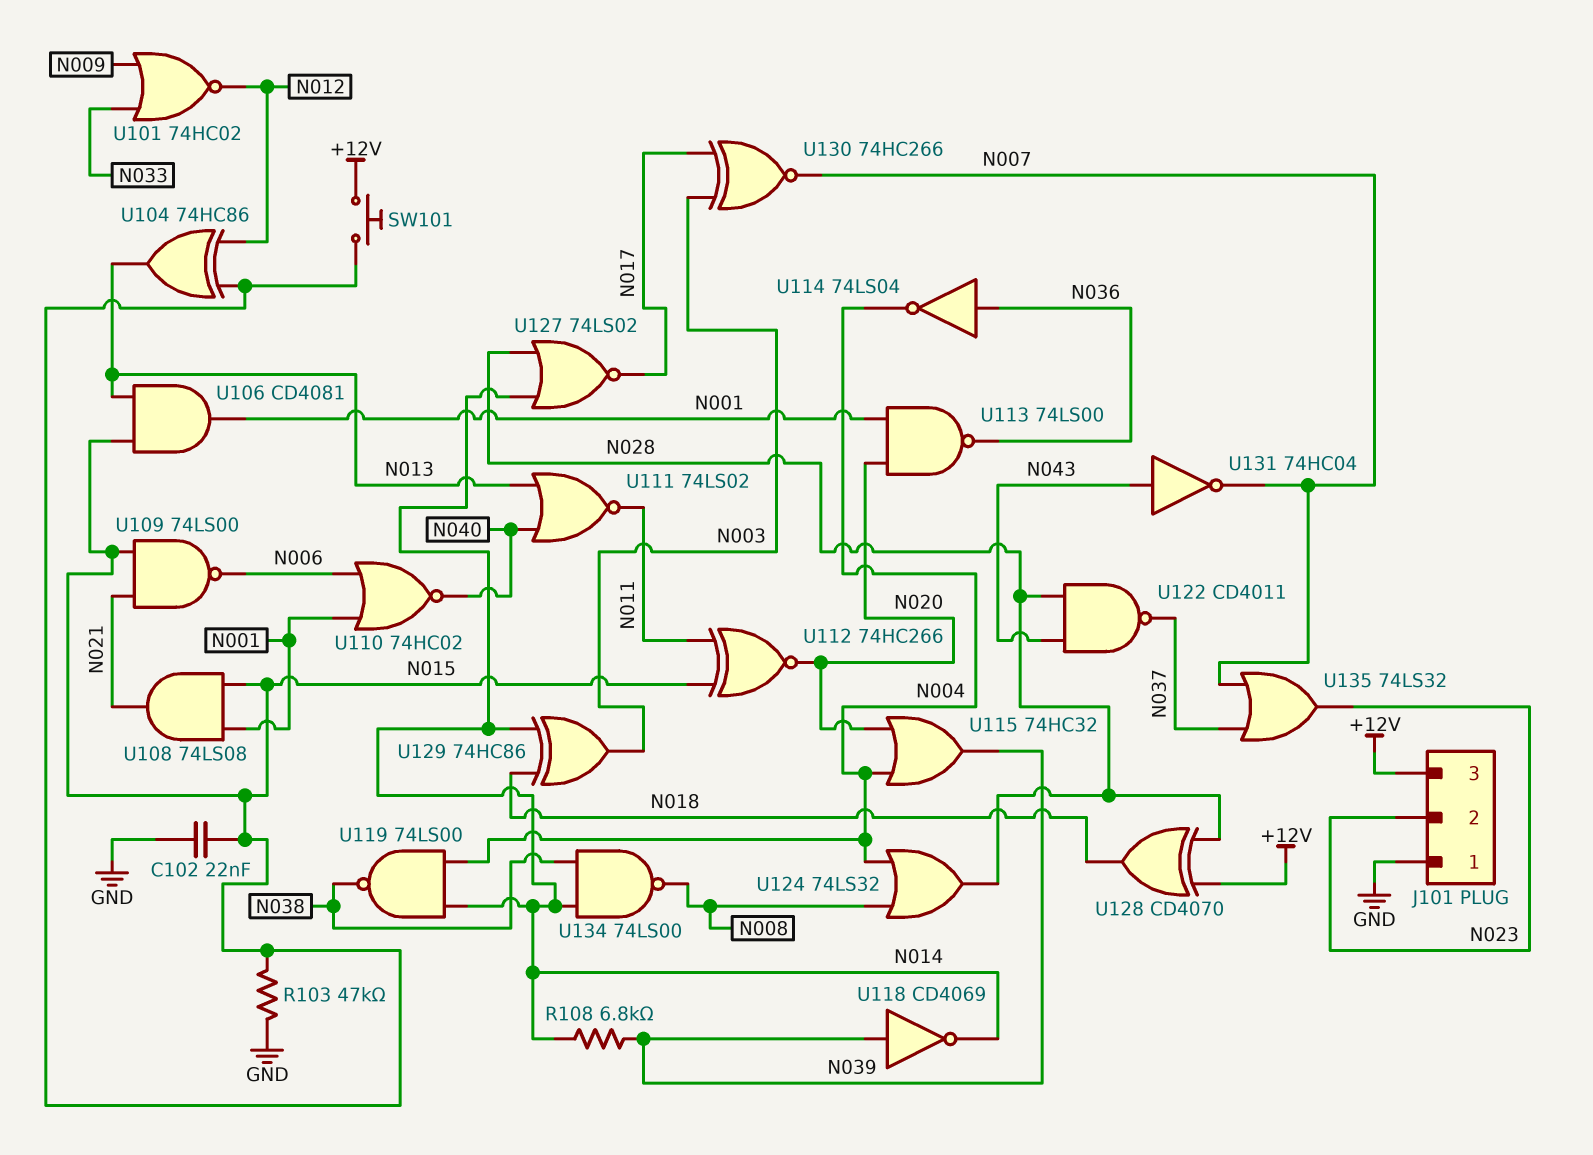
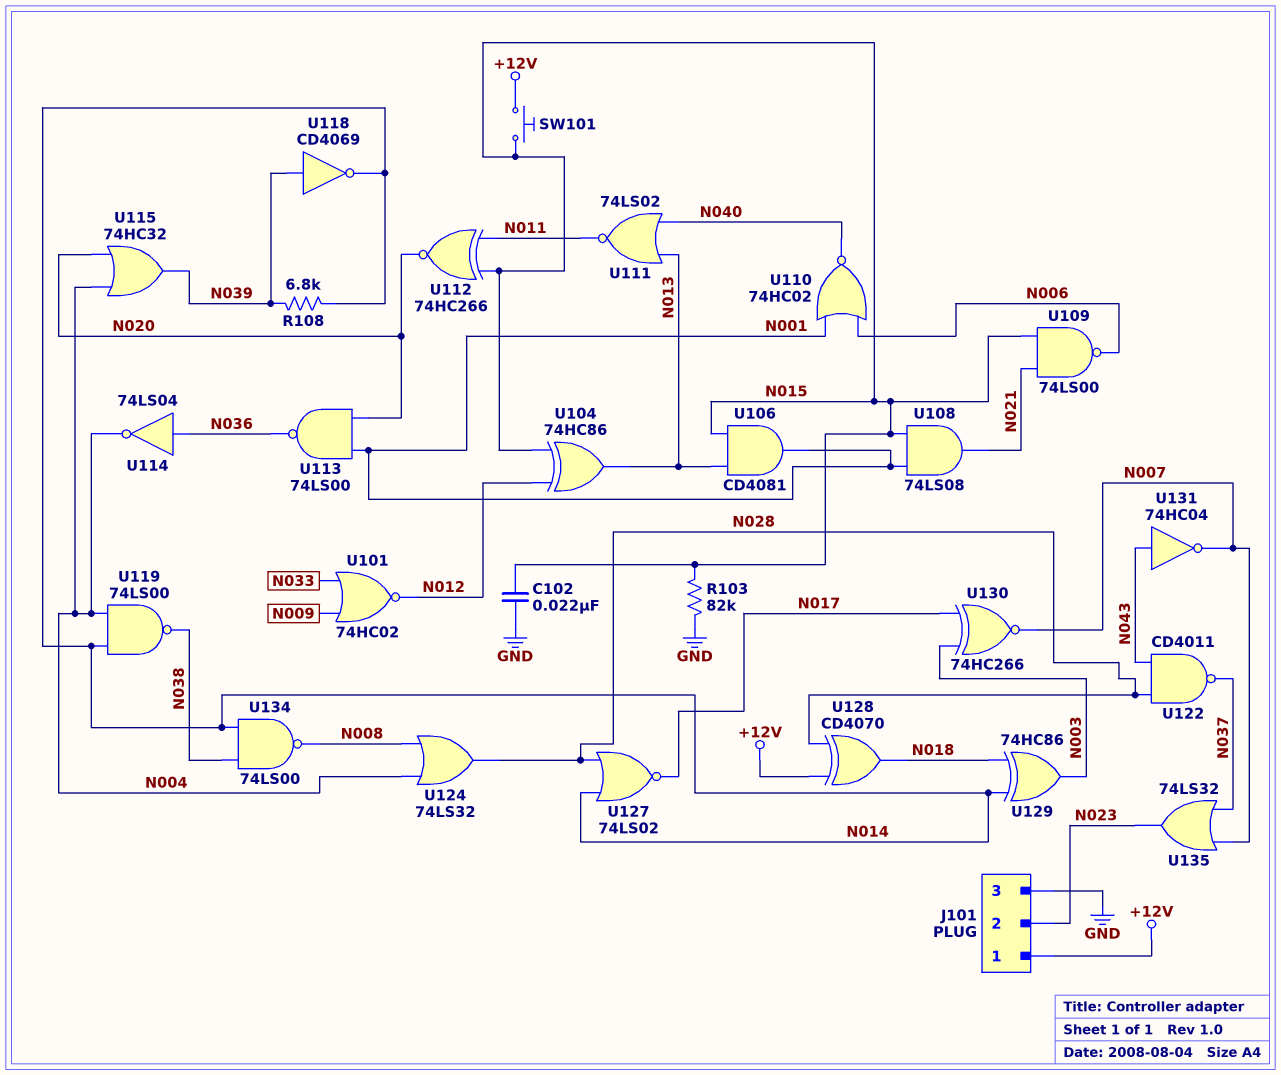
J101 pin 1: GND -> +12V
J101 pin 3: +12V -> GND
R103: 47k (GND, N015) -> 82k (GND, N015)

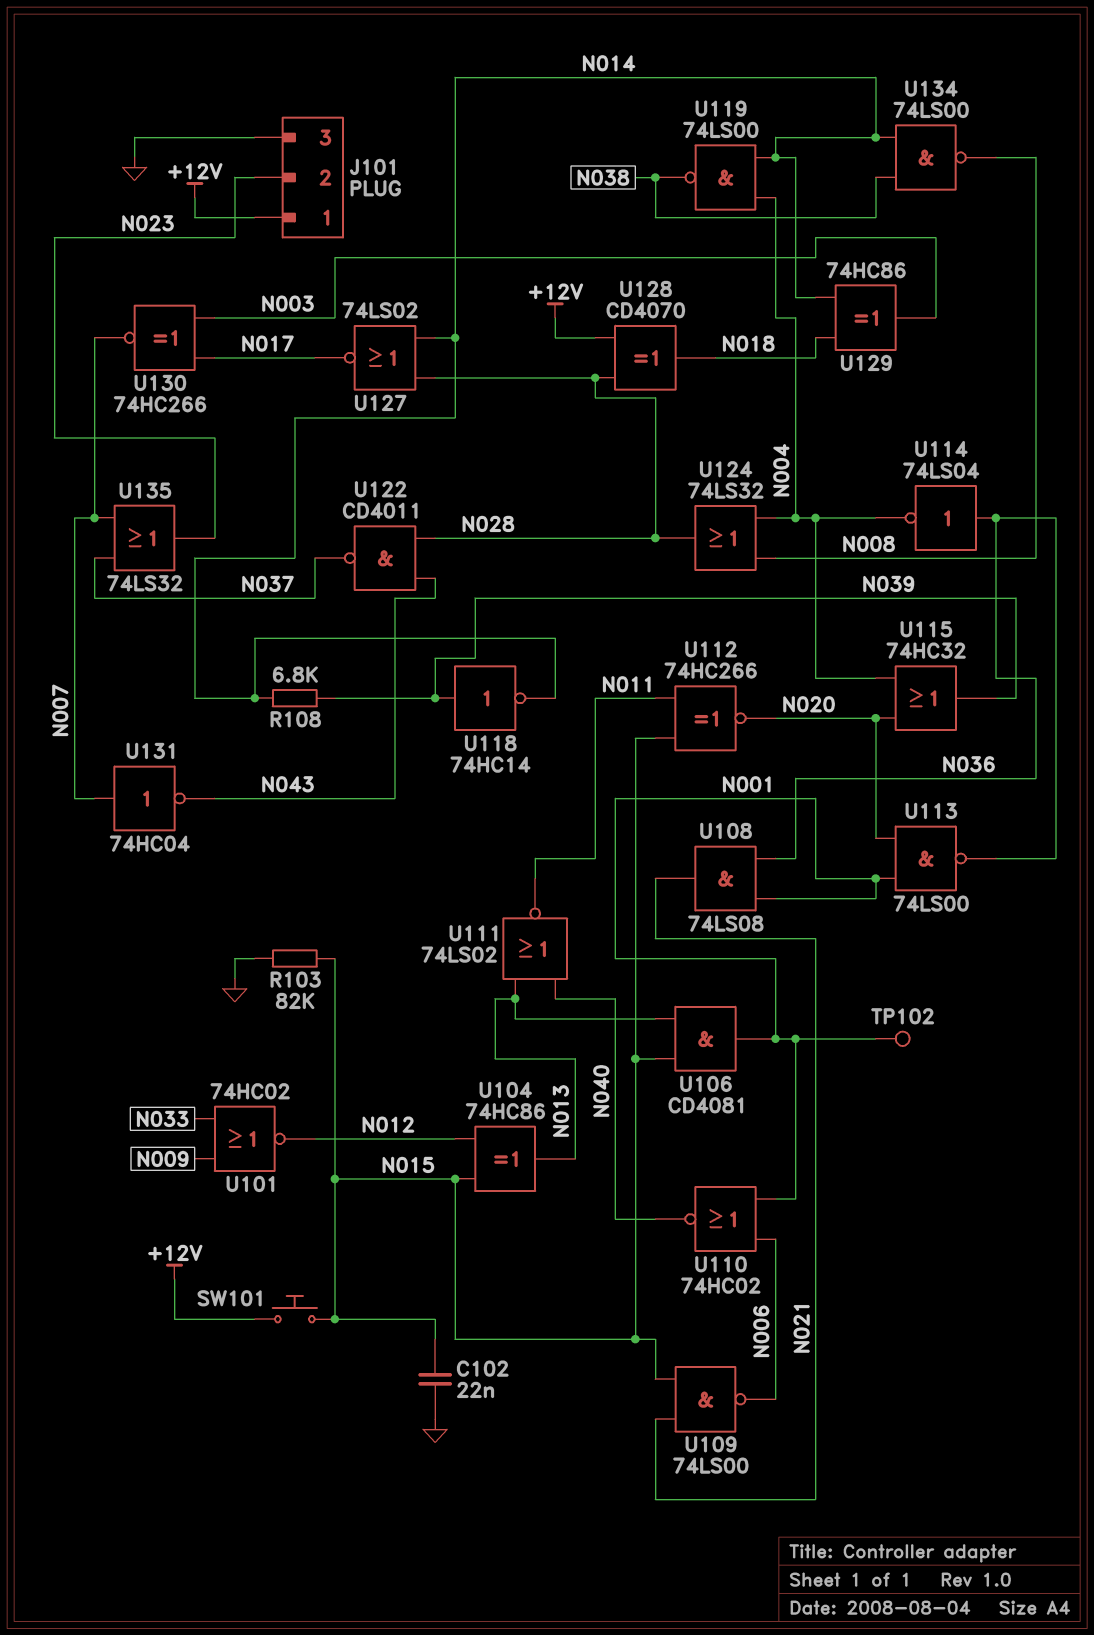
TP102: none -> test point (N001)
U108: AND 74LS08 (in N001, in N015, out N021) -> AND 74LS08 (in N001, in N036, out N021)
U118: NOT CD4069 (in N039, out N014) -> NOT 74HC14 (in N039, out N014)
U131: NOT 74HC04 (in N043, out N007) -> NOT 74HC04 (in N007, out N043)

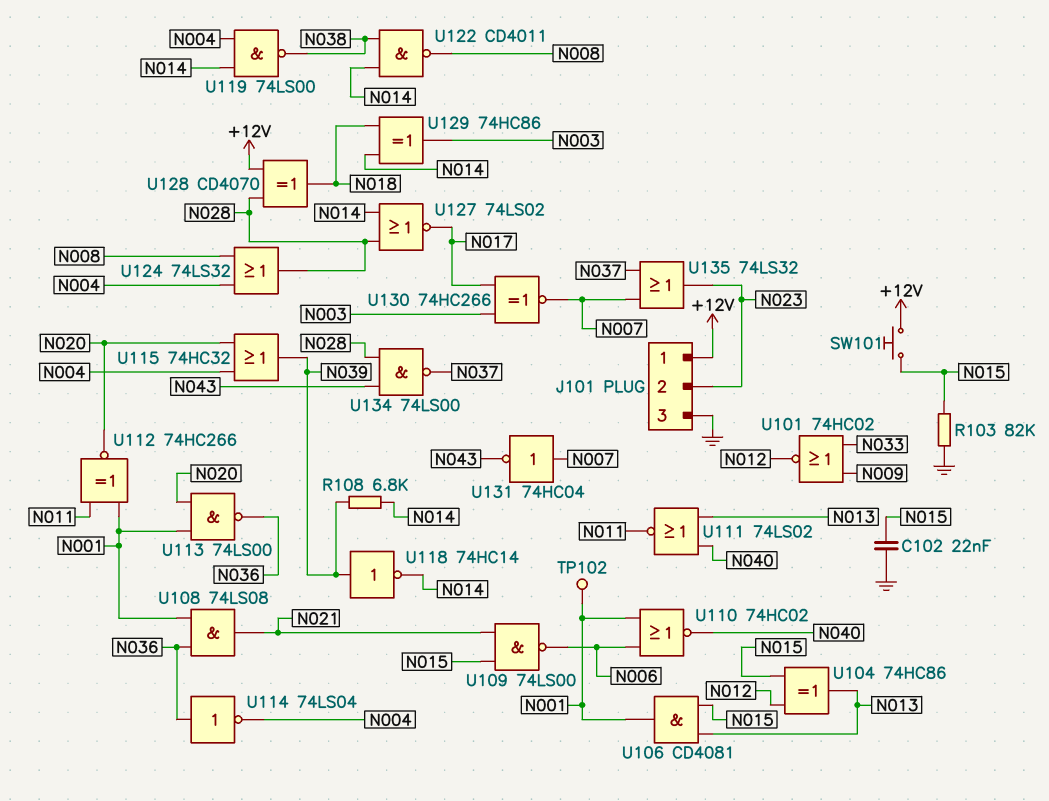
U112: XNOR 74HC266 (in N011, in N015, out N020) -> XNOR 74HC266 (in N001, in N011, out N020)
U122: NAND CD4011 (in N028, in N043, out N037) -> NAND CD4011 (in N014, in N038, out N008)
U134: NAND 74LS00 (in N014, in N038, out N008) -> NAND 74LS00 (in N028, in N043, out N037)

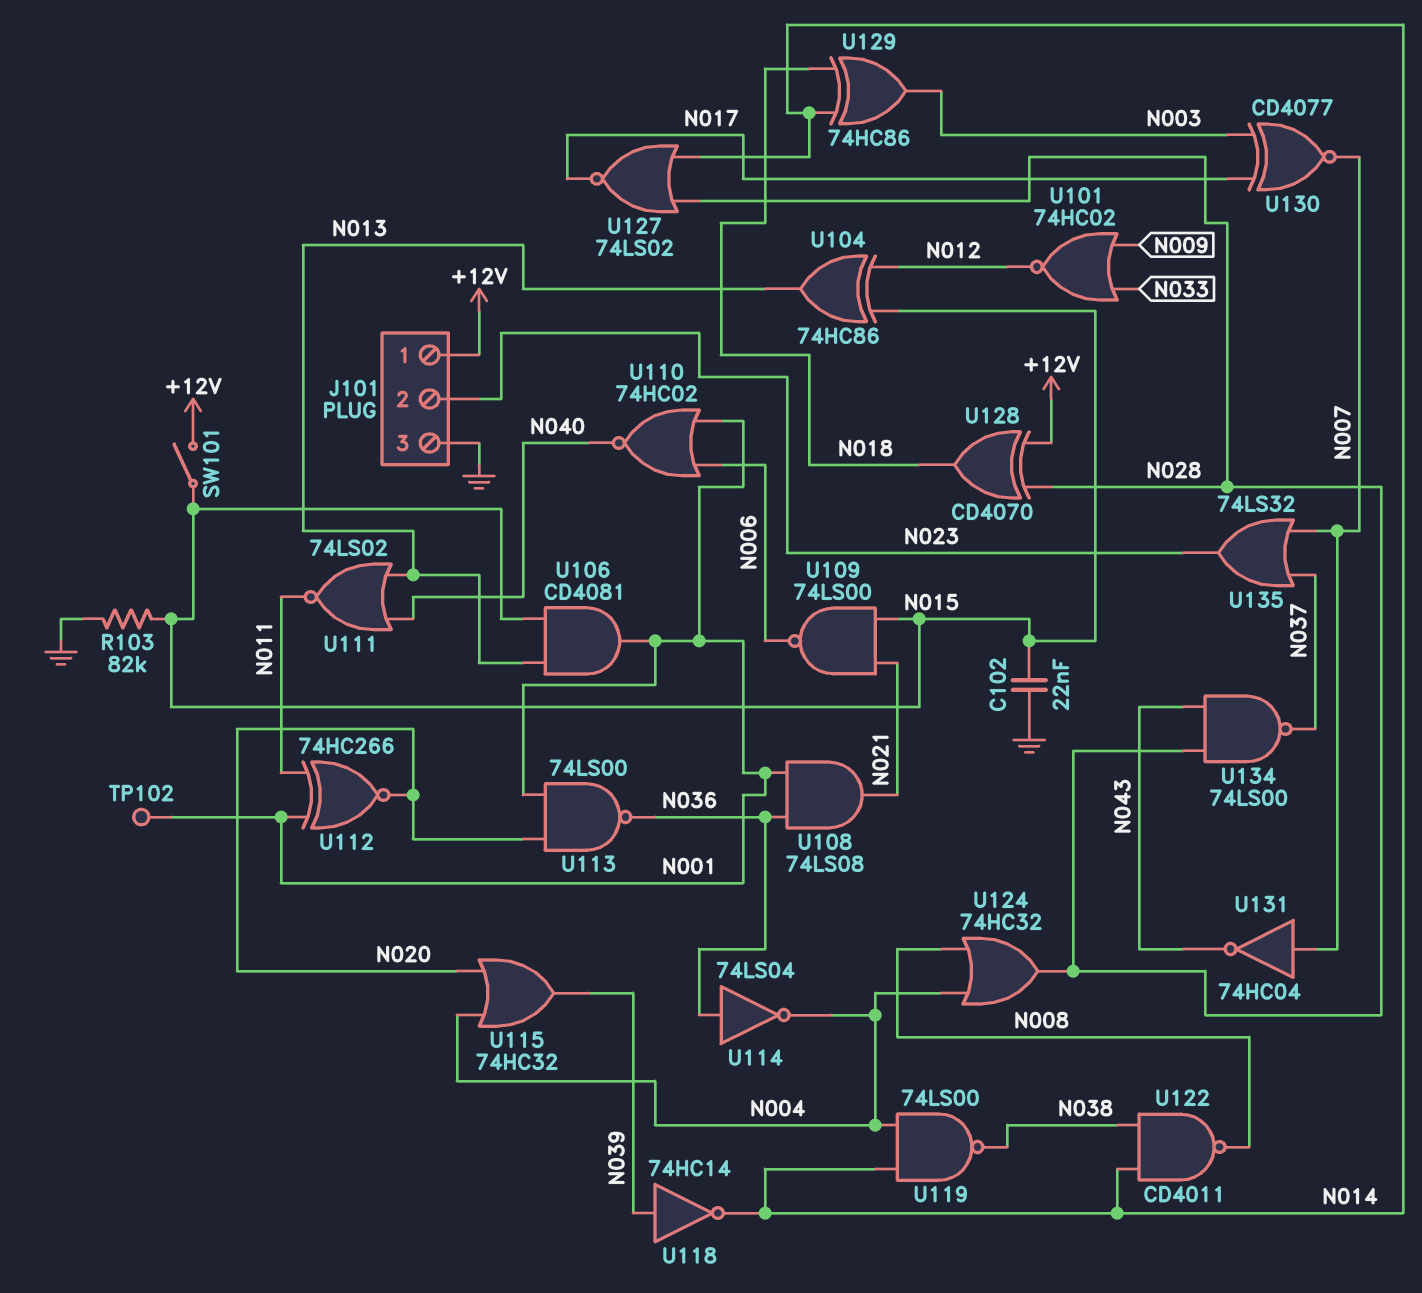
R108: 6.8k (N014, N039) -> none
SW101: button (+12V, N015) -> switch (+12V, N015)
U124: OR 74LS32 (in N004, in N008, out N028) -> OR 74HC32 (in N004, in N008, out N028)
U130: XNOR 74HC266 (in N003, in N017, out N007) -> XNOR CD4077 (in N003, in N017, out N007)

